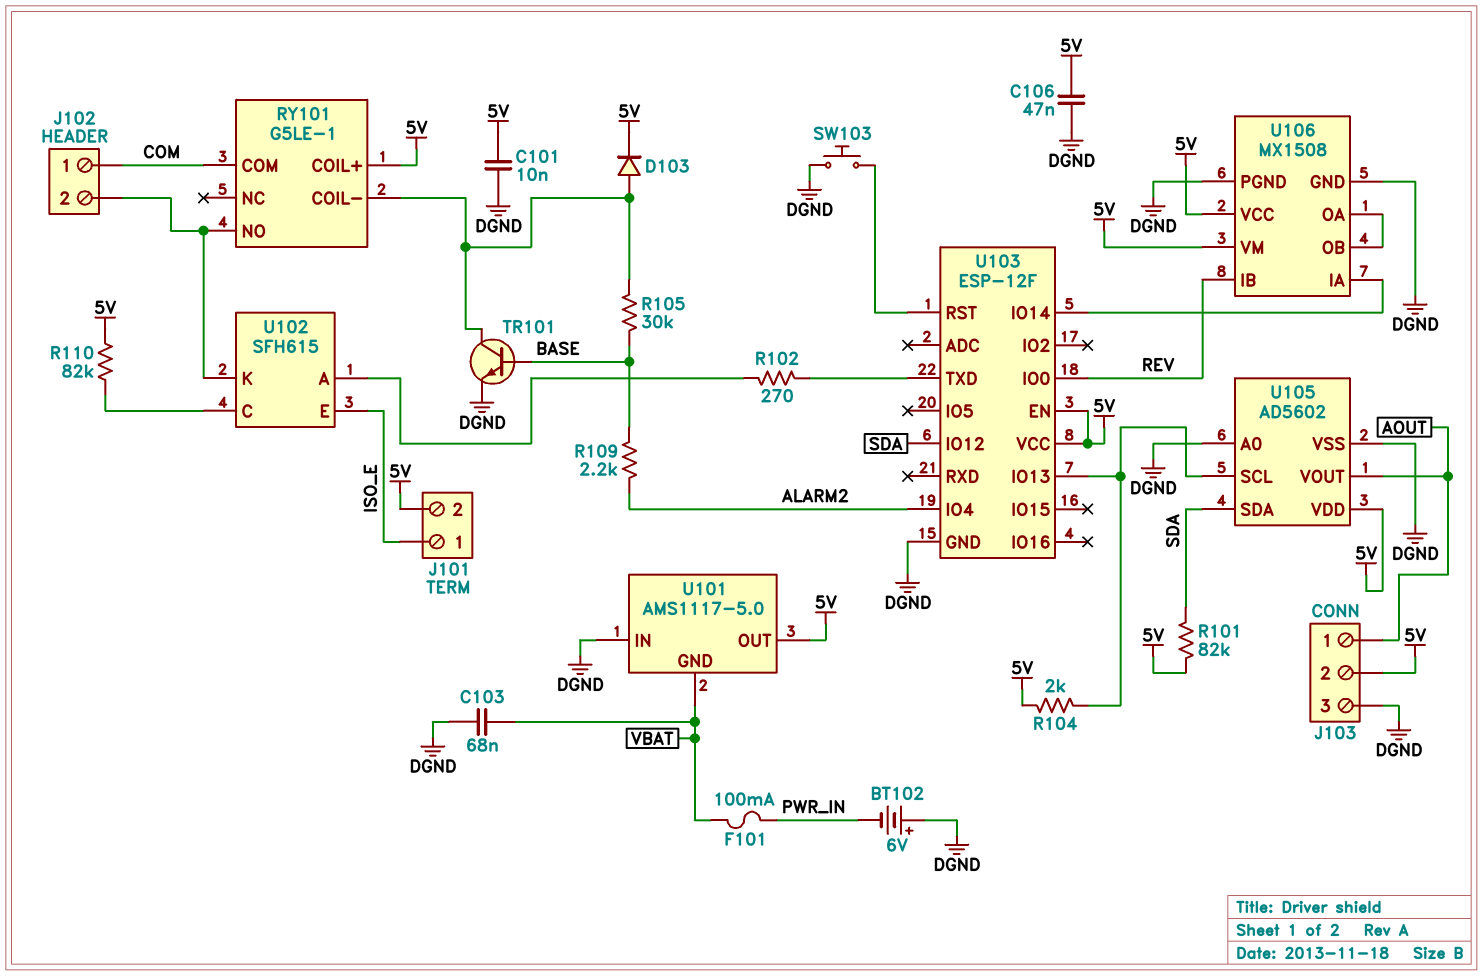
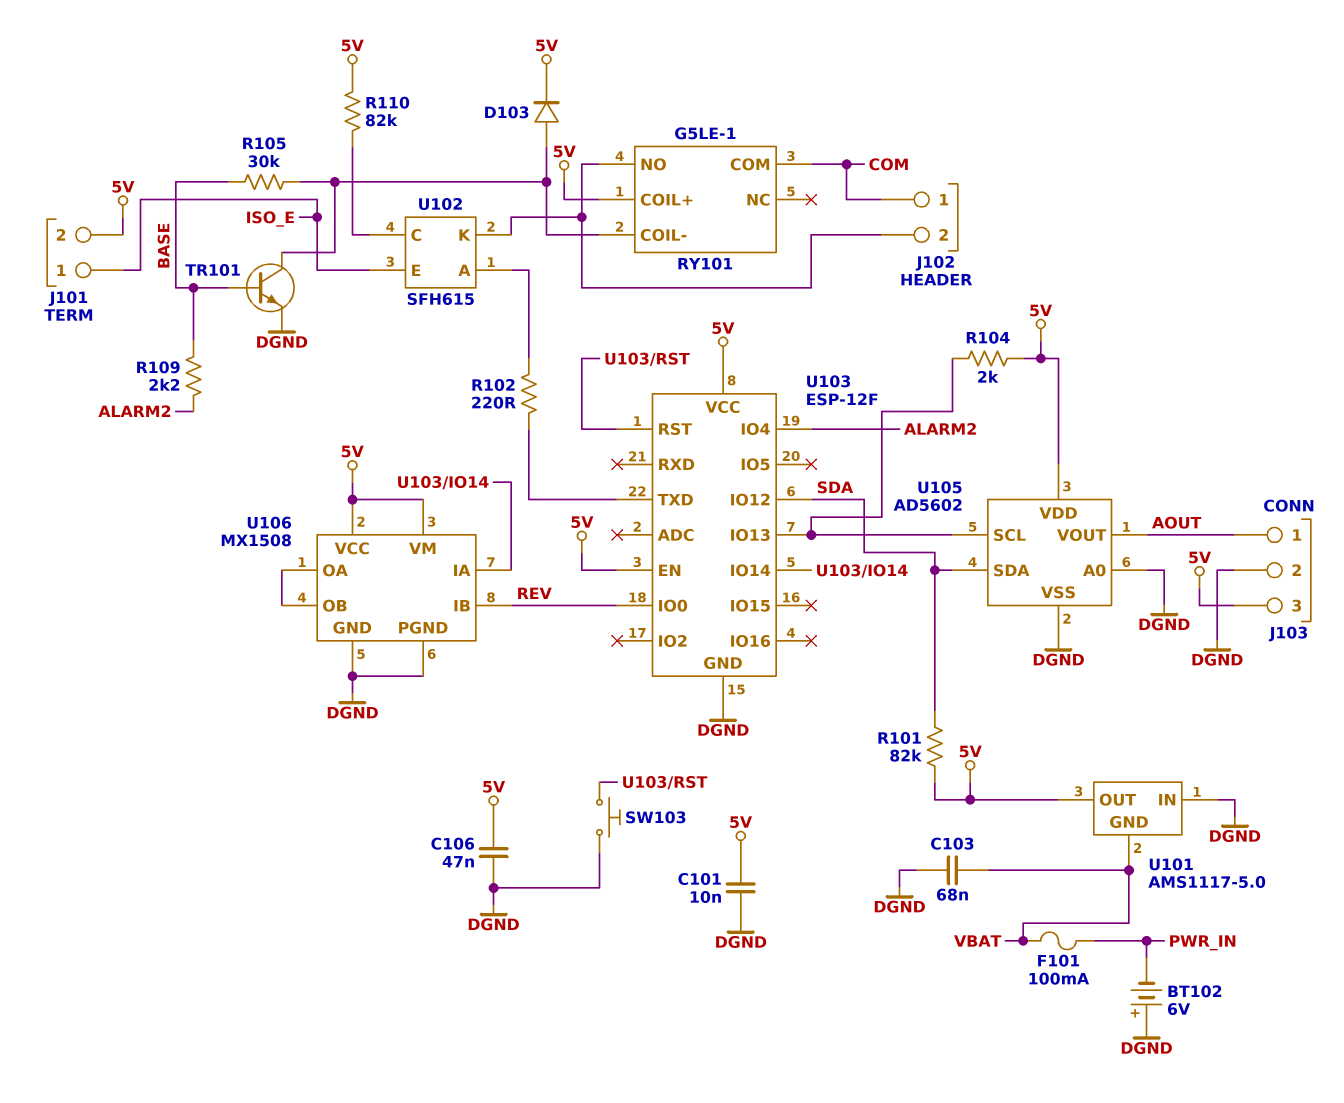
J103 pin 2: 5V -> DGND
J103 pin 3: DGND -> 5V
R102: 270 (U102/A, U103/TXD) -> 220 (U102/A, U103/TXD)

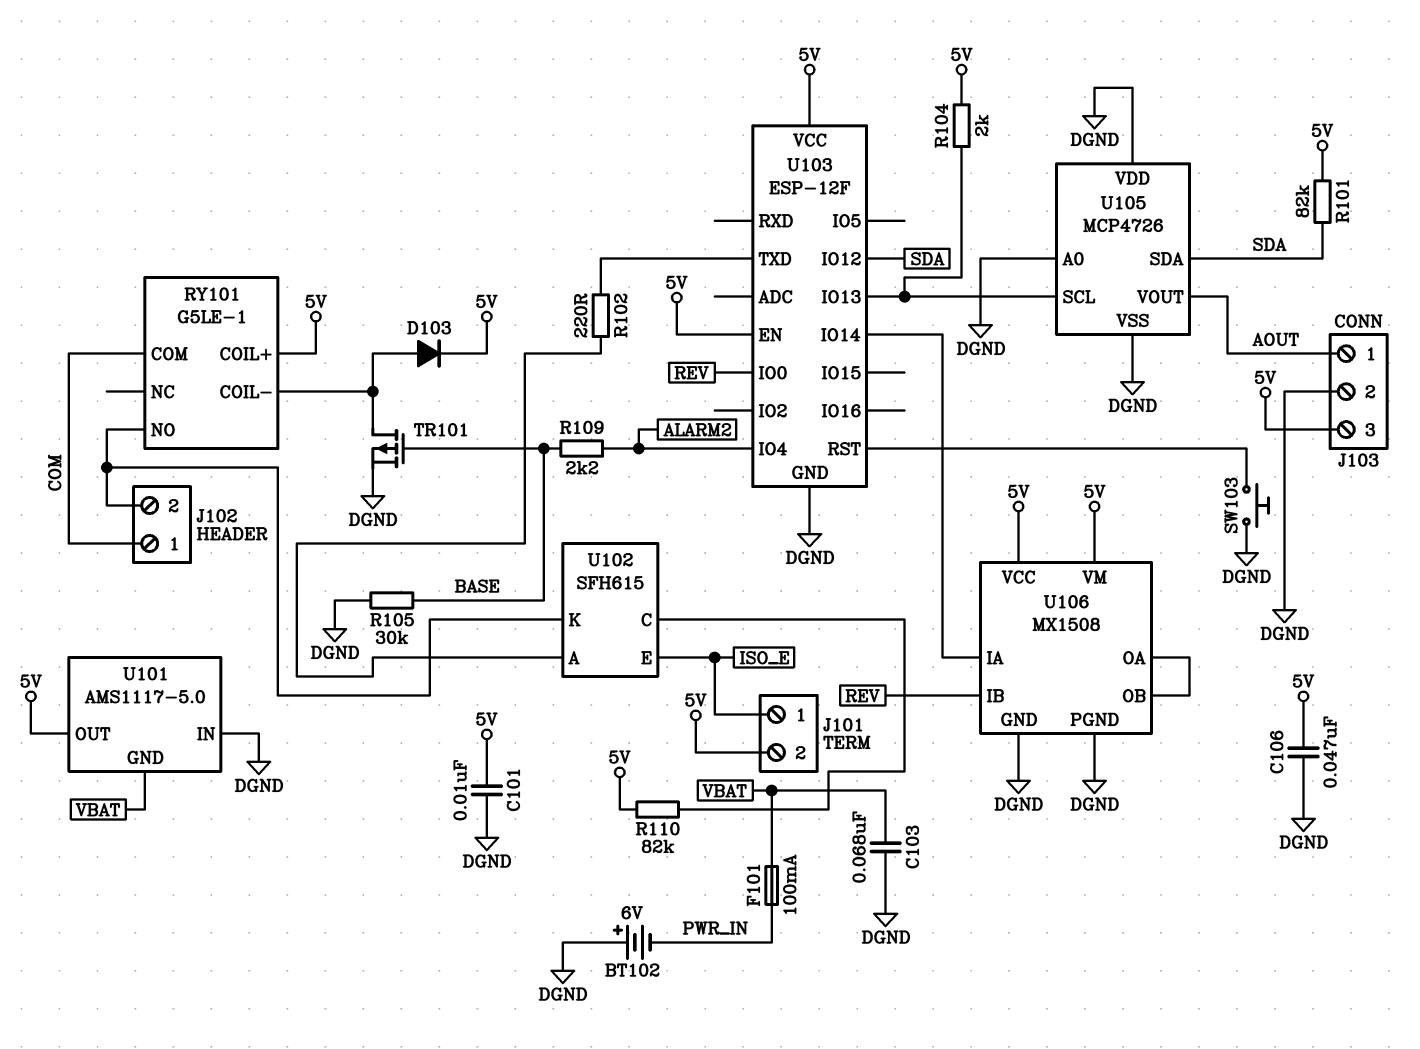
R105: 30k (BASE, RY101/COIL-) -> 30k (BASE, DGND)
TR101: NPN (B BASE, C RY101/COIL-, E DGND) -> PMOS (G BASE, D RY101/COIL-, S DGND)
U105: AD5602 -> MCP4726
U105 pin VDD: 5V -> DGND

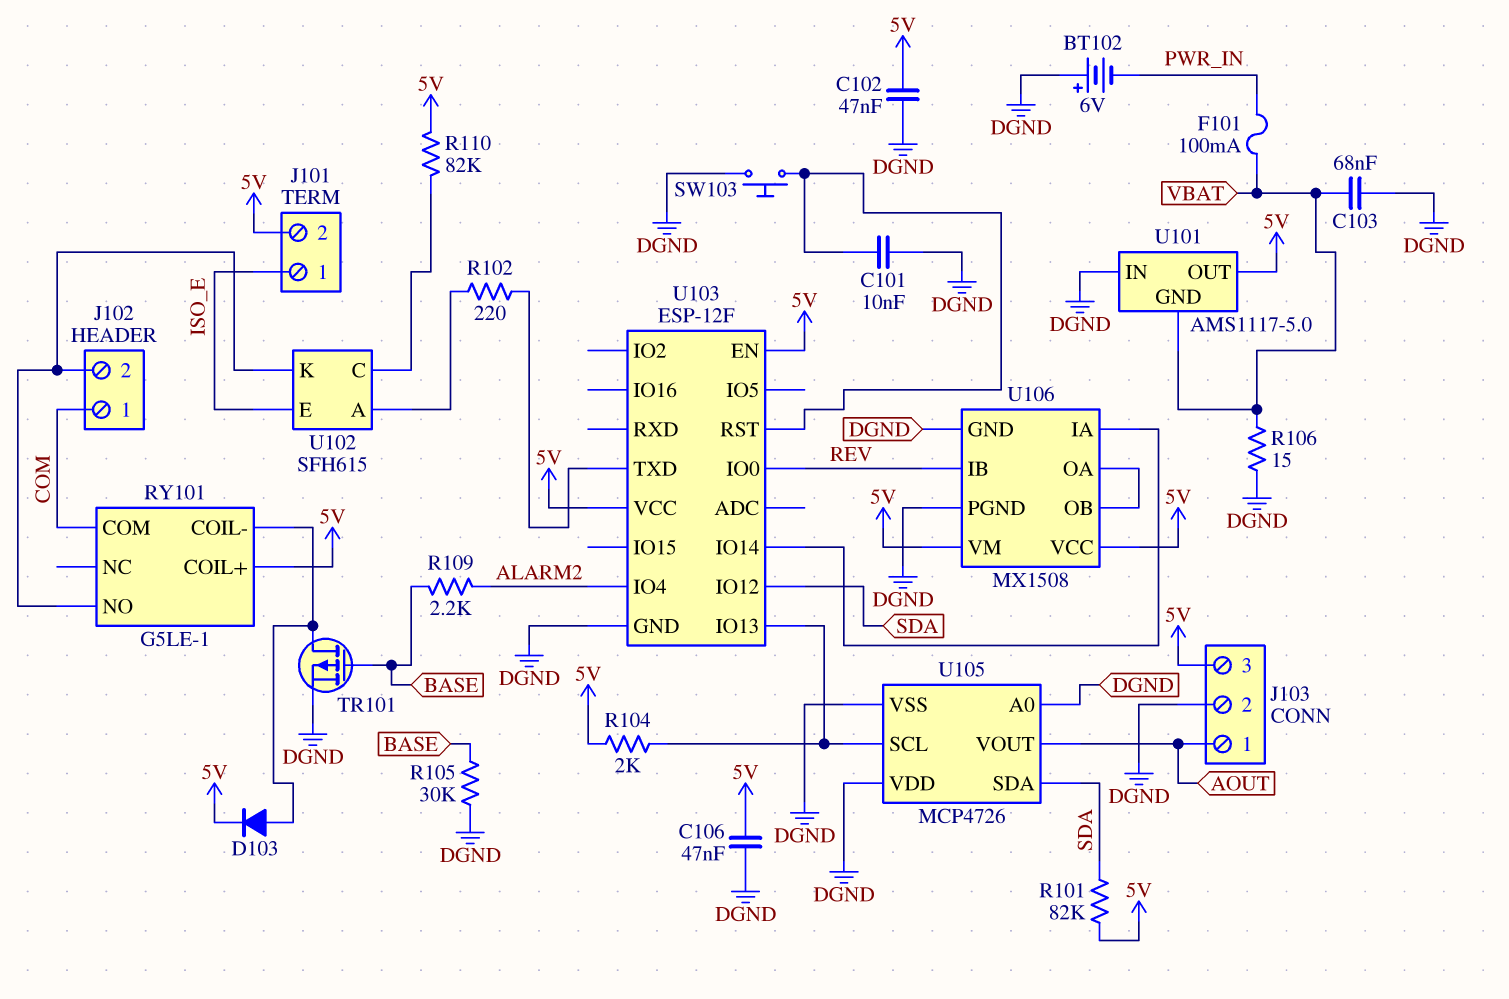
C101: 10nF (5V, DGND) -> 10nF (DGND, U103/RST)
C102: none -> 47nF (5V, DGND)
R106: none -> 15 (DGND, VBAT)

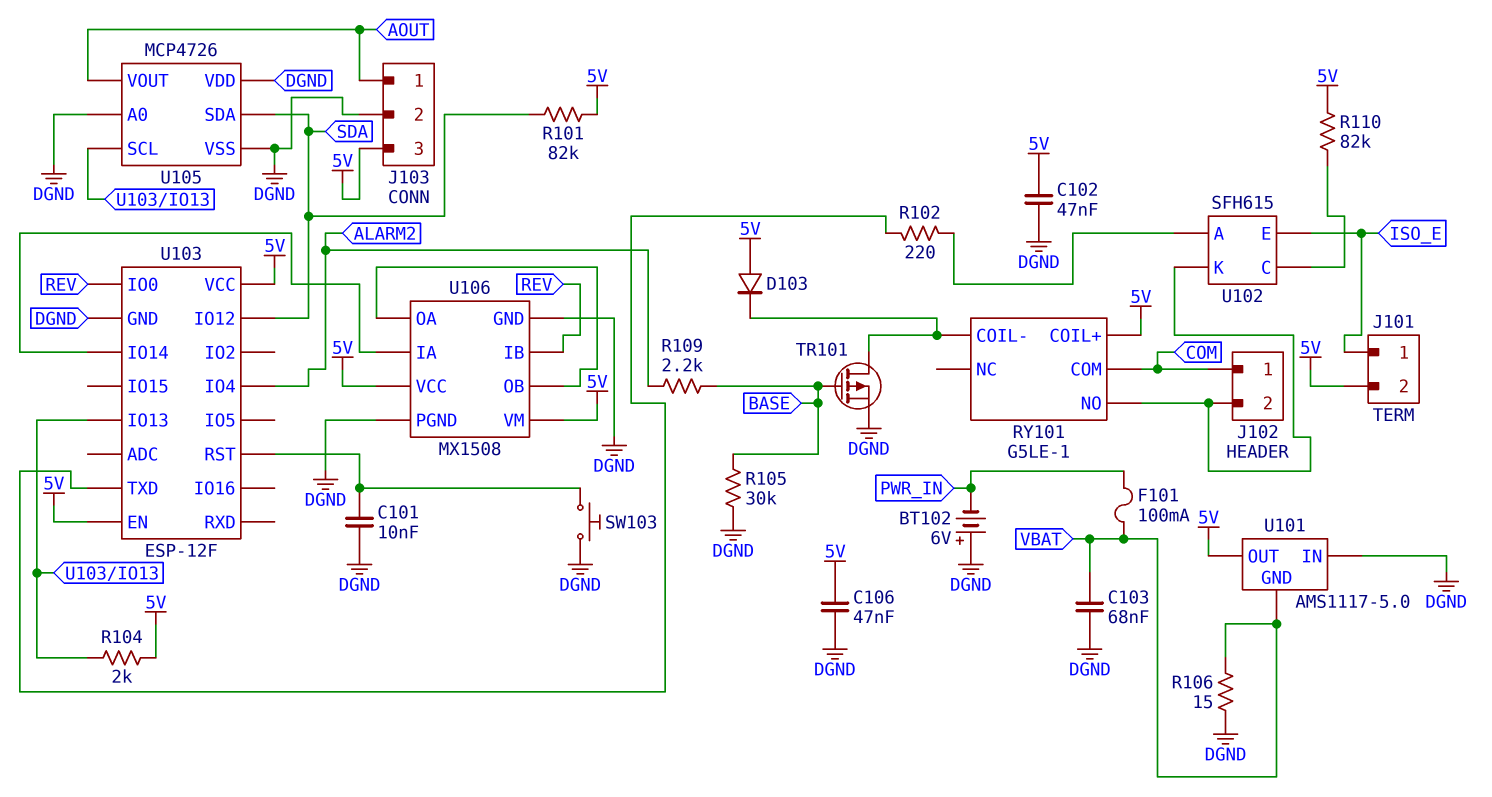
D103: diode (A RY101/COIL-, K 5V) -> diode (A 5V, K RY101/COIL-)

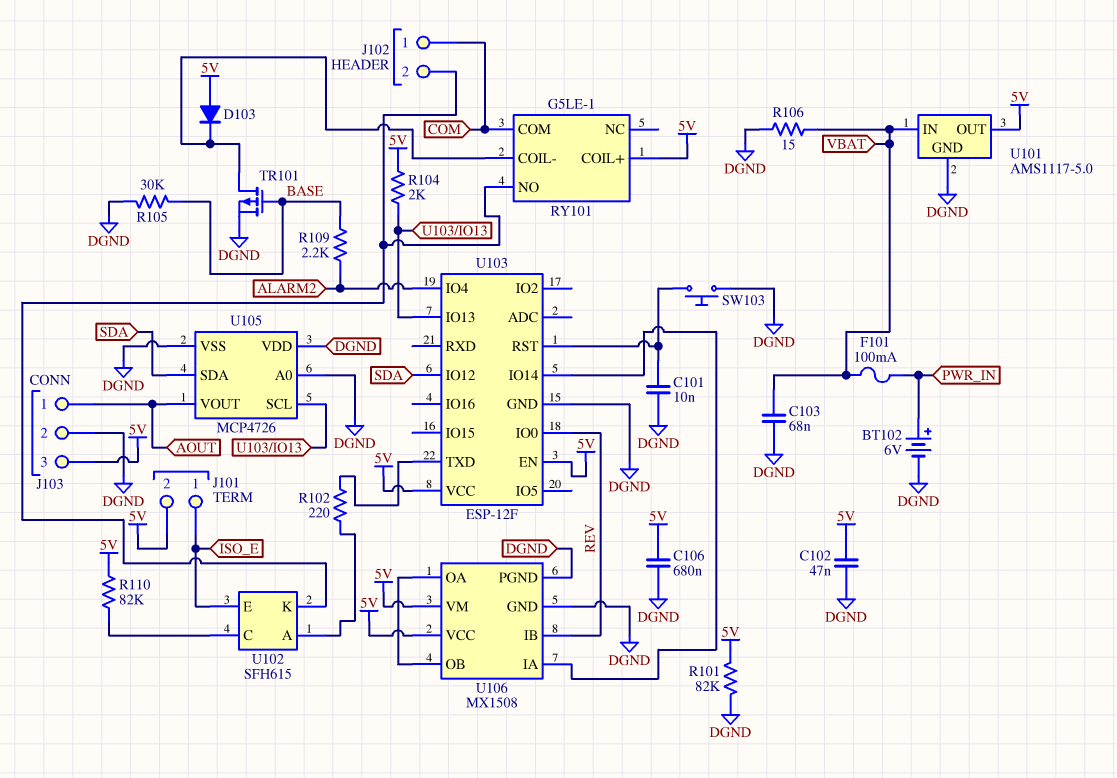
BT102: 6V (plus DGND, minus PWR_IN) -> 6V (plus PWR_IN, minus DGND)
C106: 47nF (5V, DGND) -> 680nF (5V, DGND)
R101: 82k (5V, SDA) -> 82k (5V, DGND)
U101 pin GND: VBAT -> DGND
U101 pin IN: DGND -> VBAT

